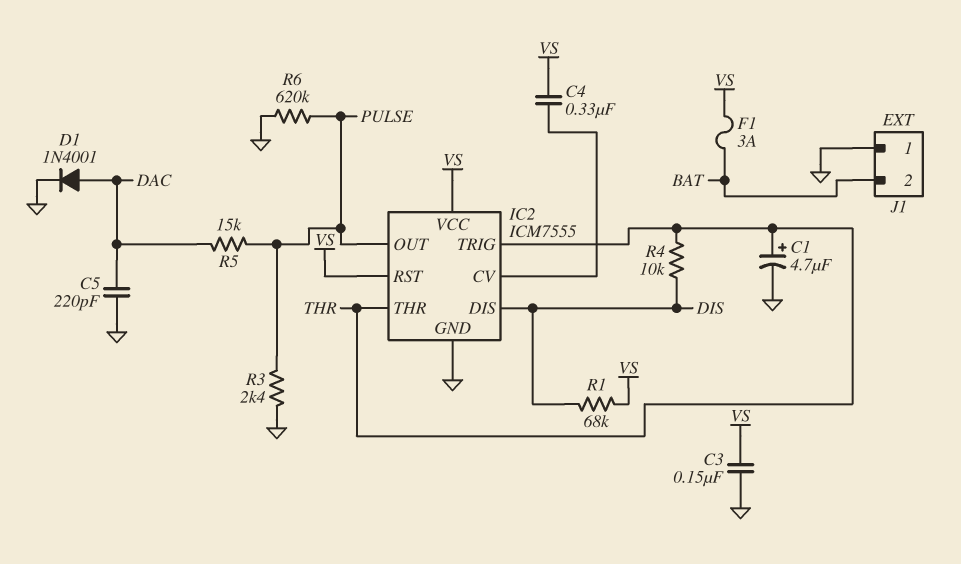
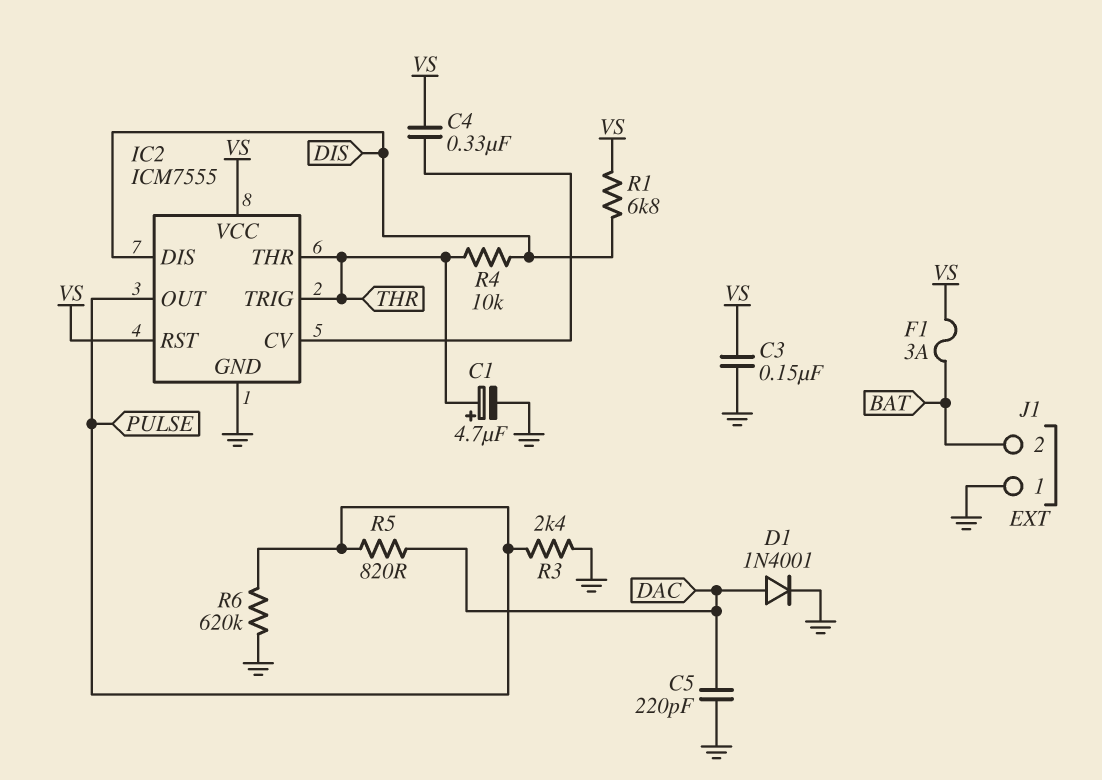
R1: 68k (DIS, VS) -> 6.8k (DIS, VS)
R5: 15k (DAC, PULSE) -> 820 (DAC, PULSE)

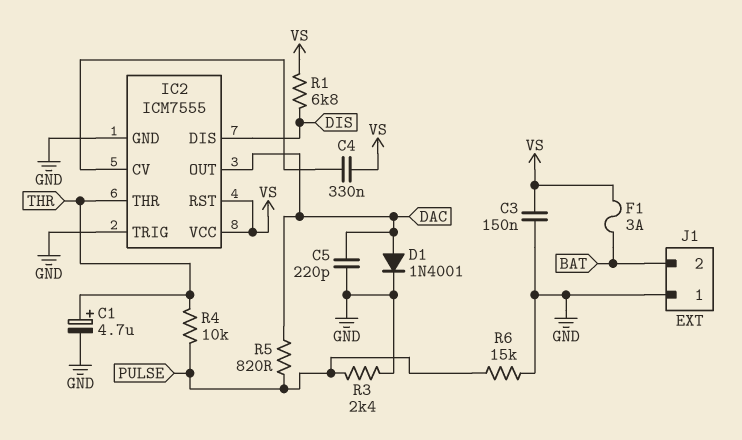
IC2 pin OUT: PULSE -> DAC
IC2 pin TRIG: THR -> GND
R4: 10k (DIS, THR) -> 10k (PULSE, THR)
R6: 620k (GND, PULSE) -> 15k (GND, PULSE)

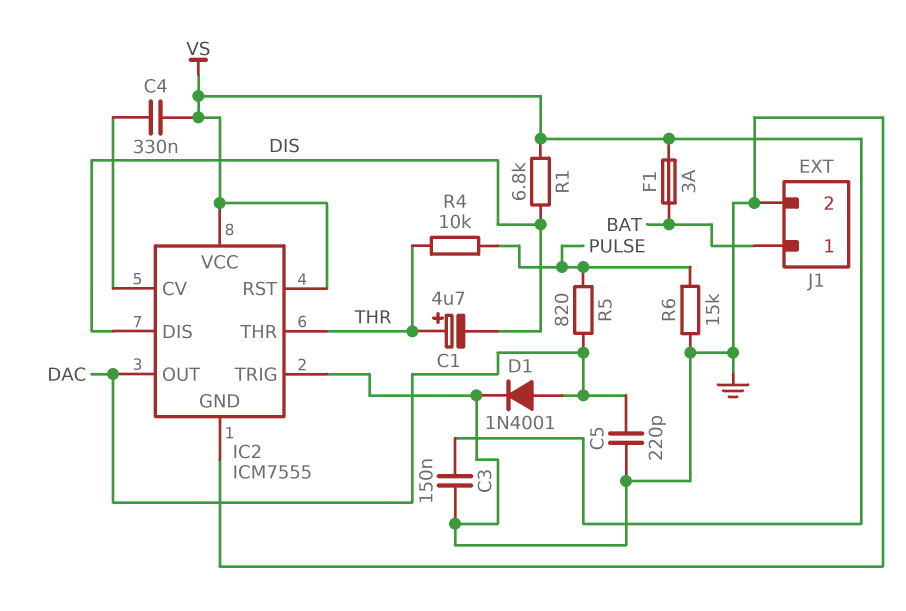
C1: 4.7uF (plus THR, minus GND) -> 4.7uF (plus THR, minus DIS)
J1 pin 1: GND -> BAT
J1 pin 2: BAT -> GND
R3: 2.4k (GND, PULSE) -> none

